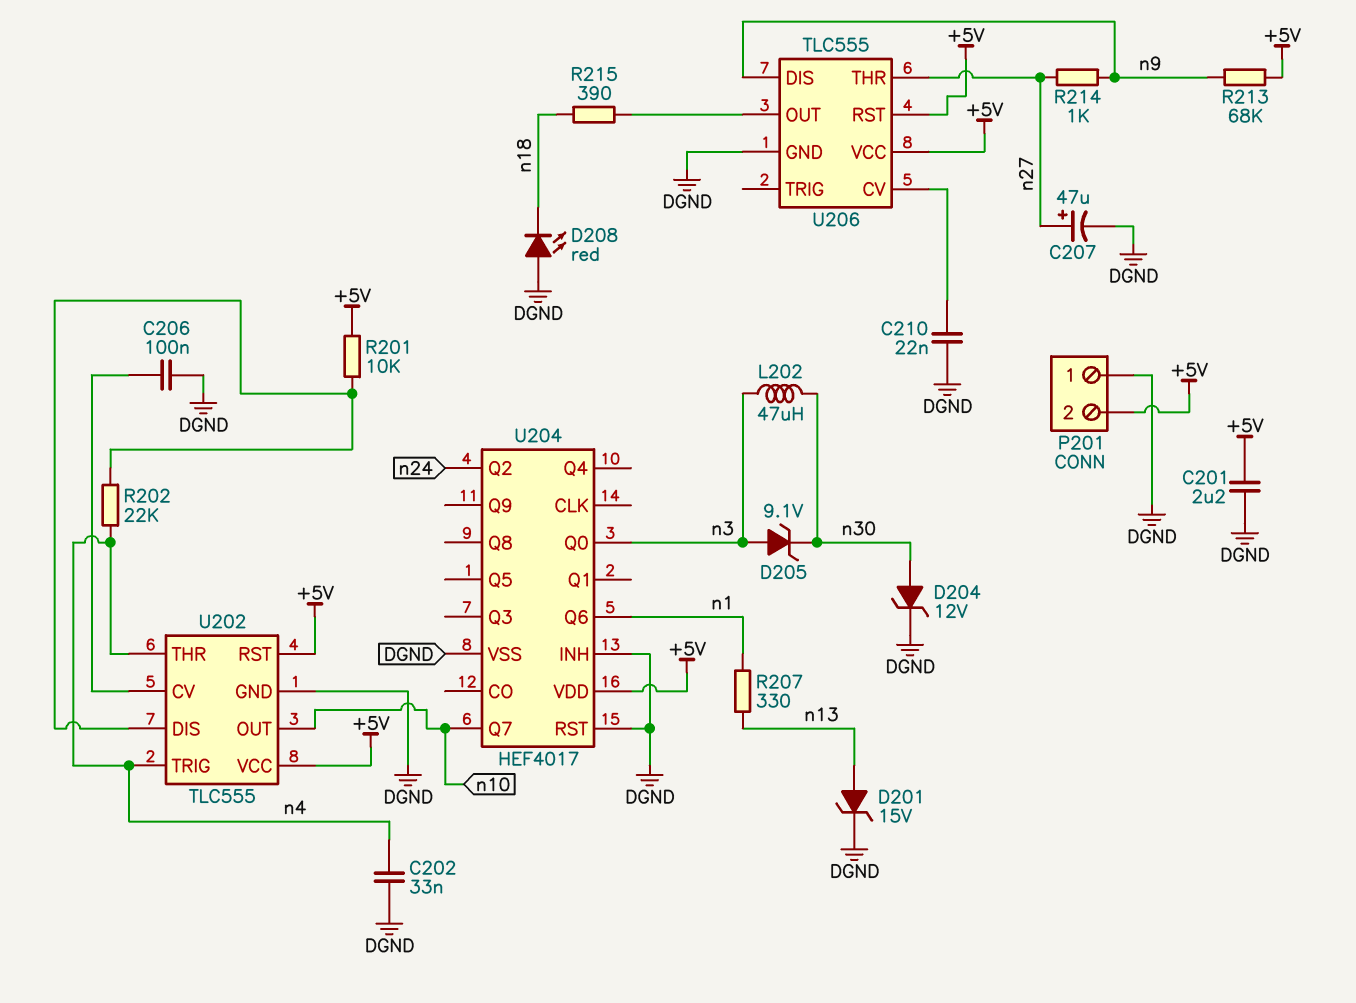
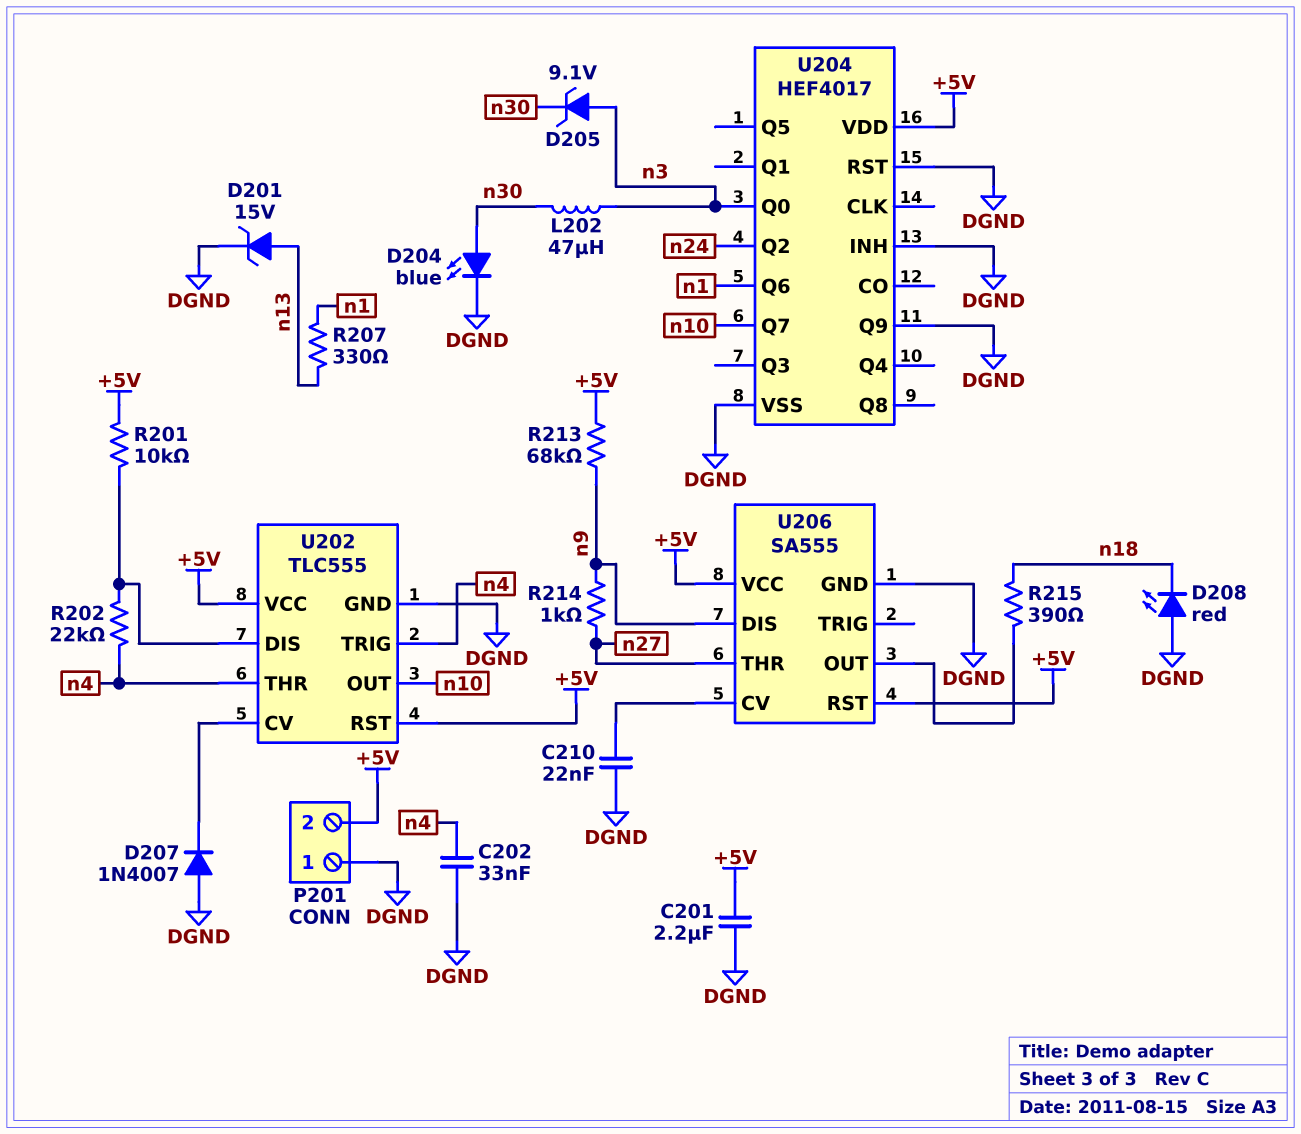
C206: 100nF (DGND, U202/CV) -> none
C207: 47uF (plus n27, minus DGND) -> none
D204: zener 12V (A n30, K DGND) -> LED blue (A n30, K DGND)
D207: none -> diode 1N4007 (A DGND, K U202/CV)
U204 pin Q9: none -> DGND
U206: TLC555 -> SA555

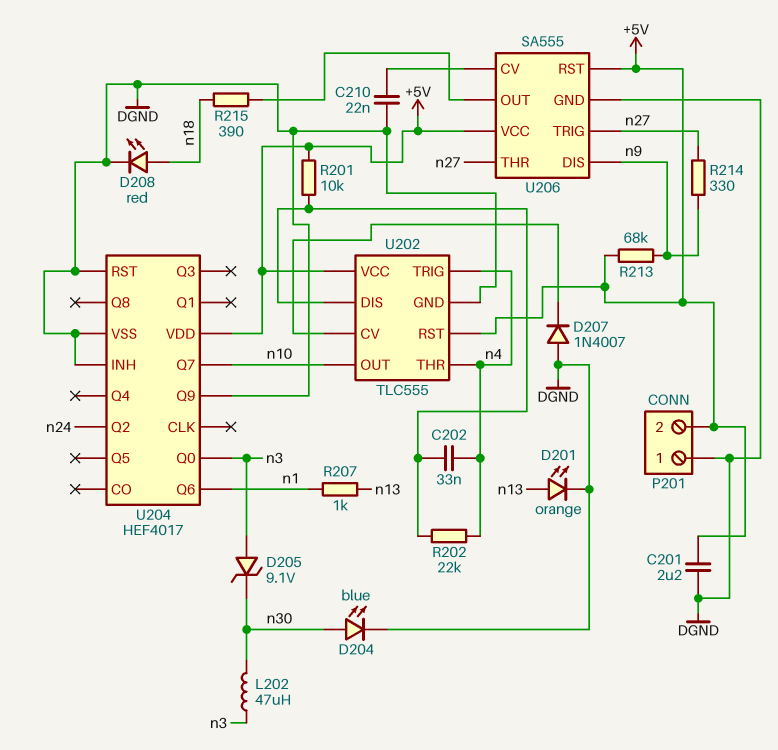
C202: 33nF (DGND, n4) -> 33nF (U202/DIS, n4)
D201: zener 15V (A n13, K DGND) -> LED orange (A n13, K DGND)
D208: LED red (A DGND, K n18) -> LED red (A n18, K DGND)
R207: 330 (n1, n13) -> 1k (n1, n13)
R214: 1k (n9, n27) -> 330 (n9, n27)
U206 pin TRIG: none -> n27

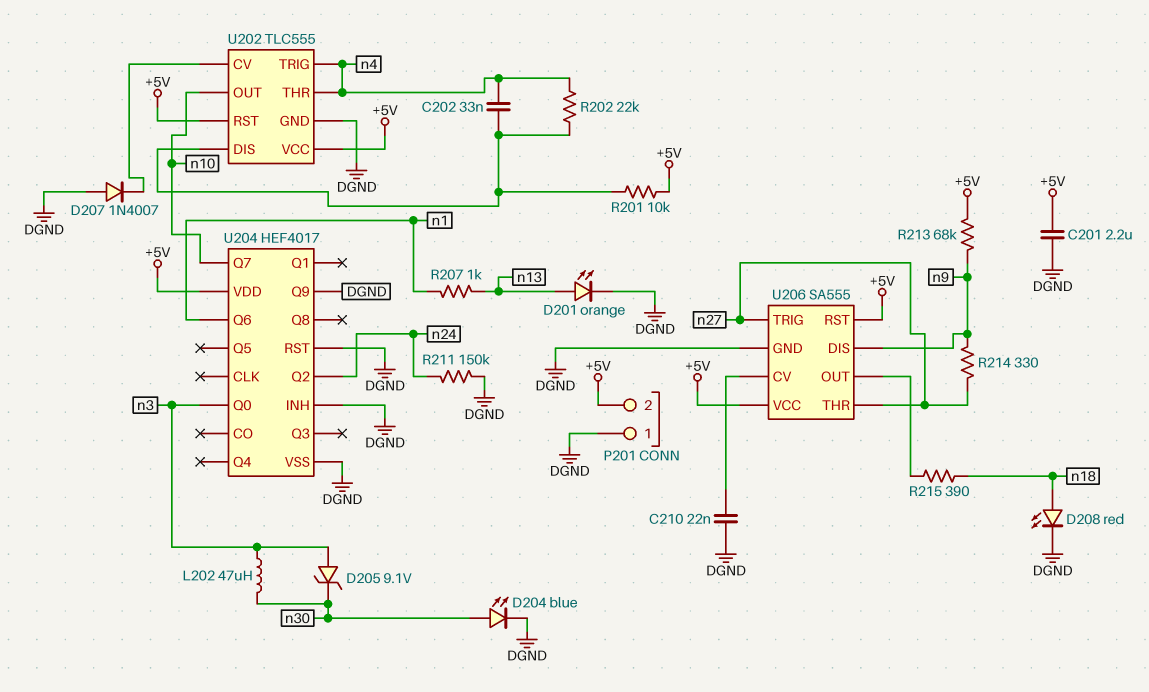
R211: none -> 150k (DGND, n24)

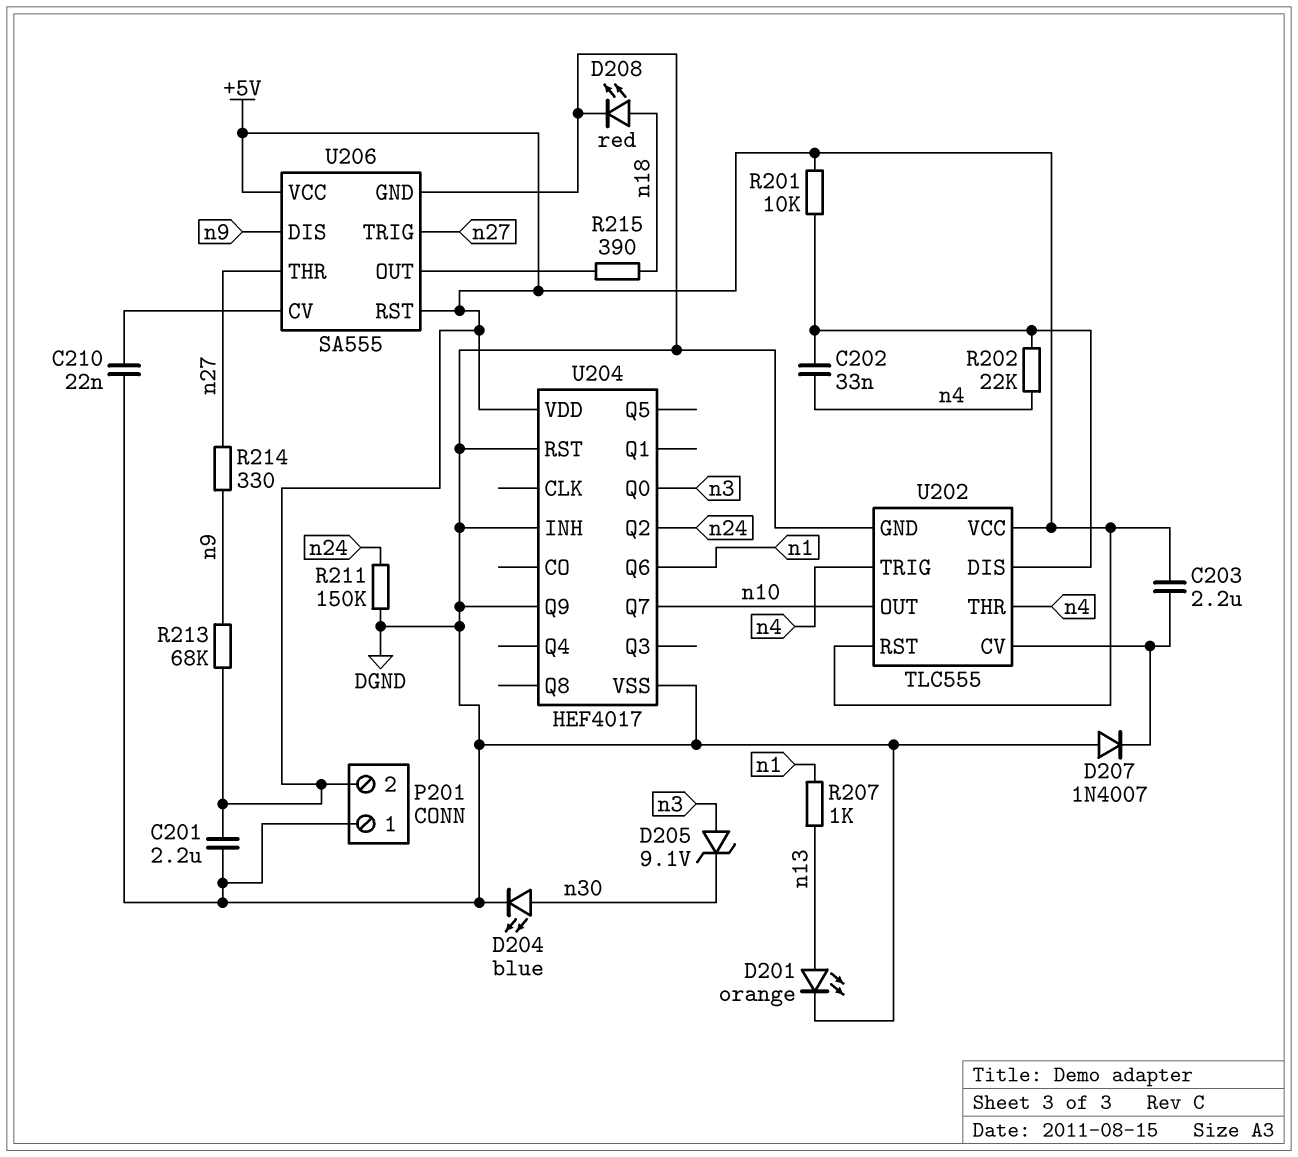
C203: none -> 2.2uF (+5V, U202/CV)
L202: 47uH (n3, n30) -> none

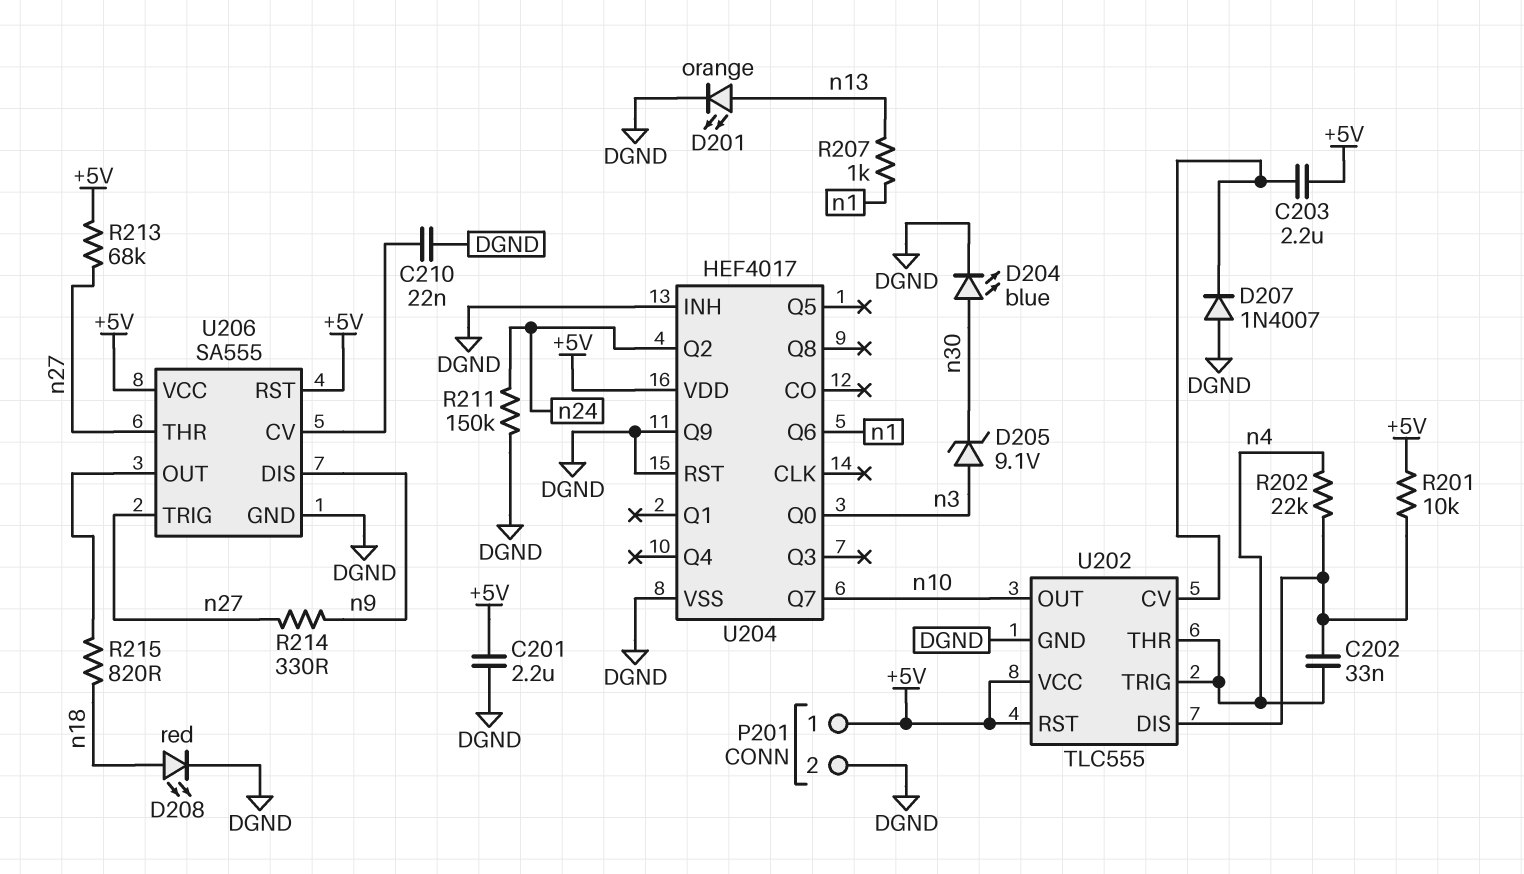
P201 pin 1: DGND -> +5V
P201 pin 2: +5V -> DGND
R213: 68k (+5V, n9) -> 68k (+5V, n27)
R215: 390 (U206/OUT, n18) -> 820 (U206/OUT, n18)

